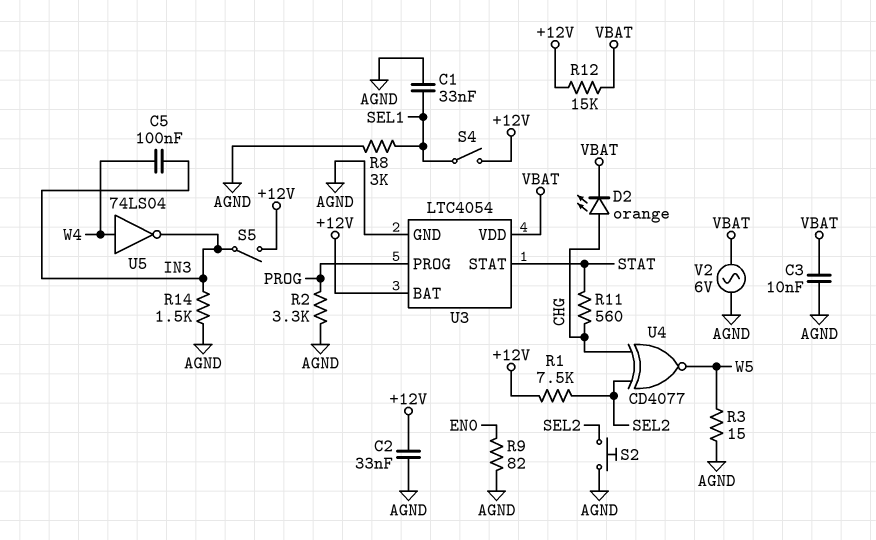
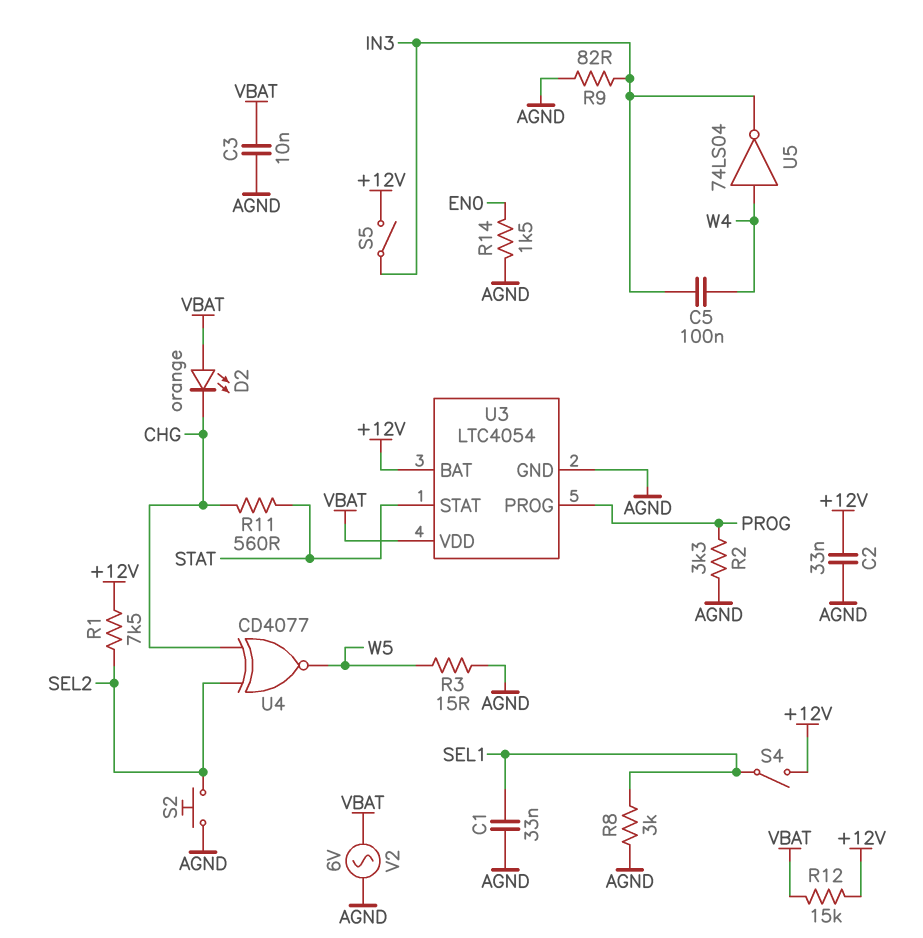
D2: LED orange (A CHG, K VBAT) -> LED orange (A VBAT, K CHG)
R9: 82 (AGND, EN0) -> 82 (AGND, IN3)
R14: 1.5k (AGND, IN3) -> 1.5k (AGND, EN0)

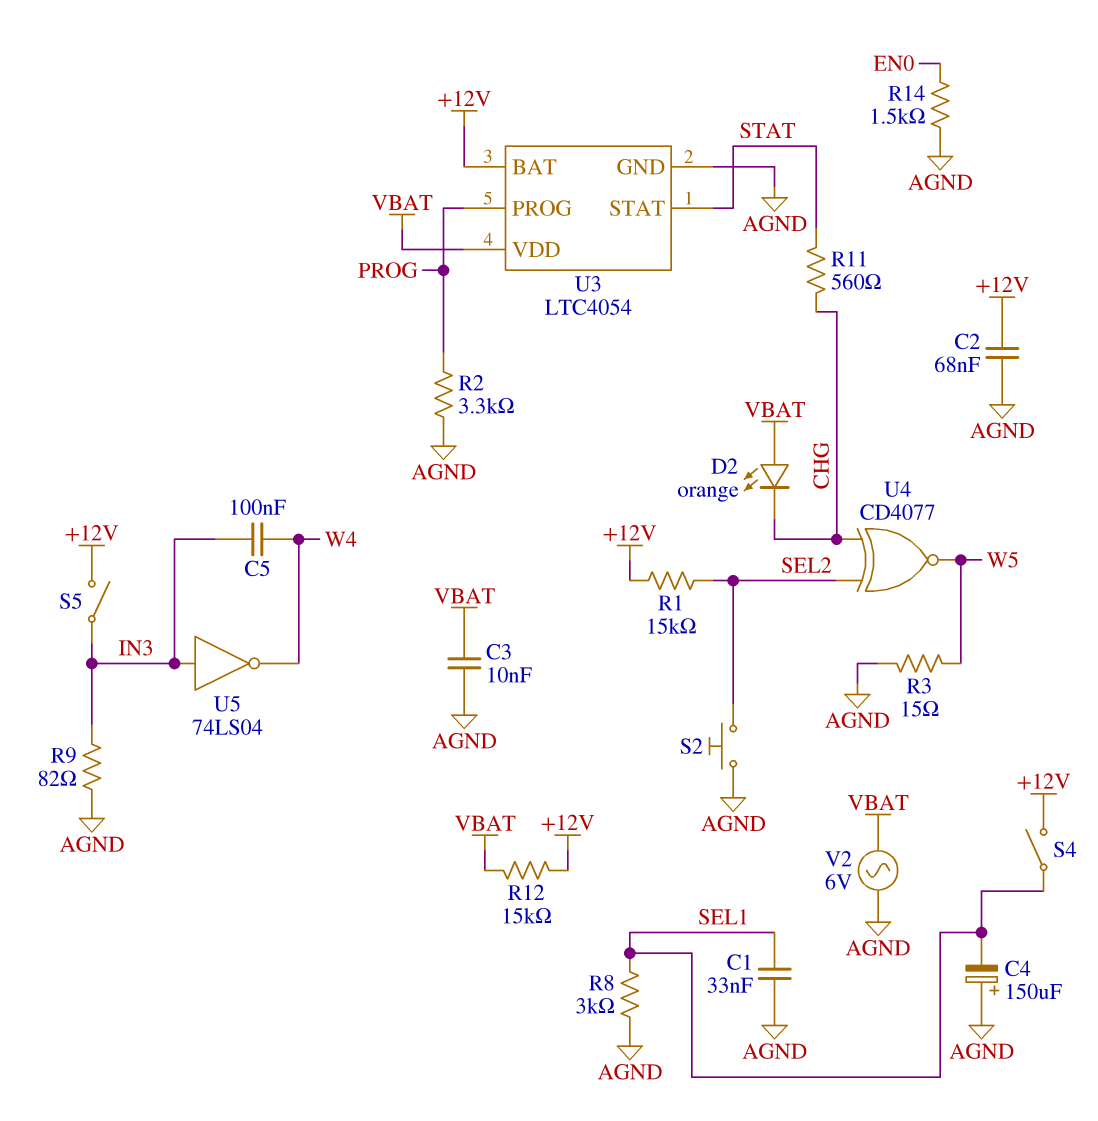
C2: 33nF (+12V, AGND) -> 68nF (+12V, AGND)
C4: none -> 150uF (plus AGND, minus SEL1)
R1: 7.5k (+12V, SEL2) -> 15k (+12V, SEL2)
U5: NOT 74LS04 (in W4, out IN3) -> NOT 74LS04 (in IN3, out W4)

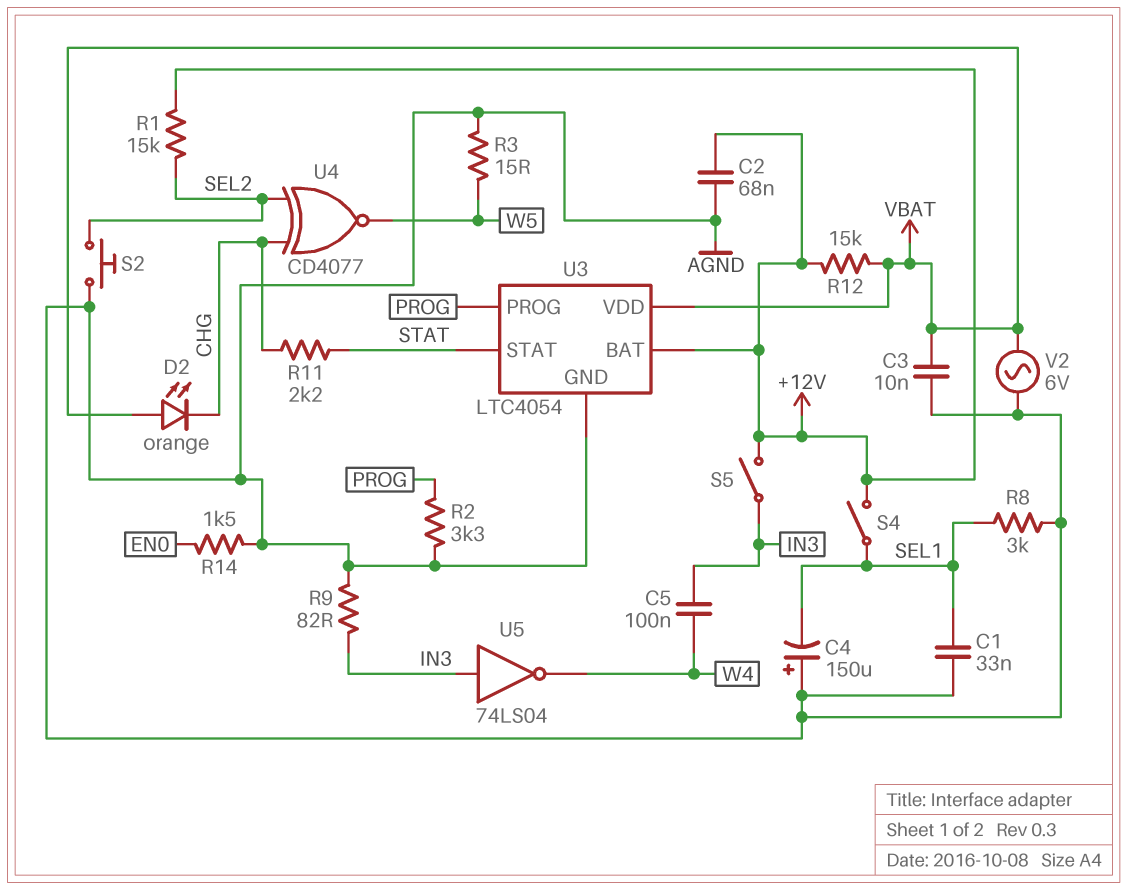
R11: 560 (CHG, STAT) -> 2.2k (CHG, STAT)

